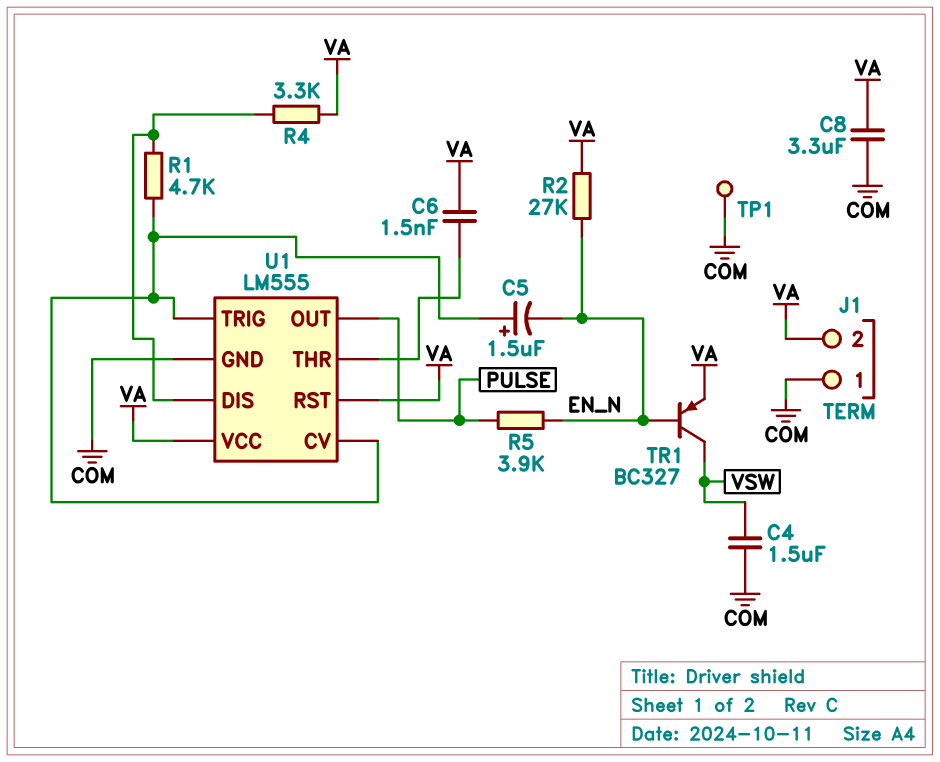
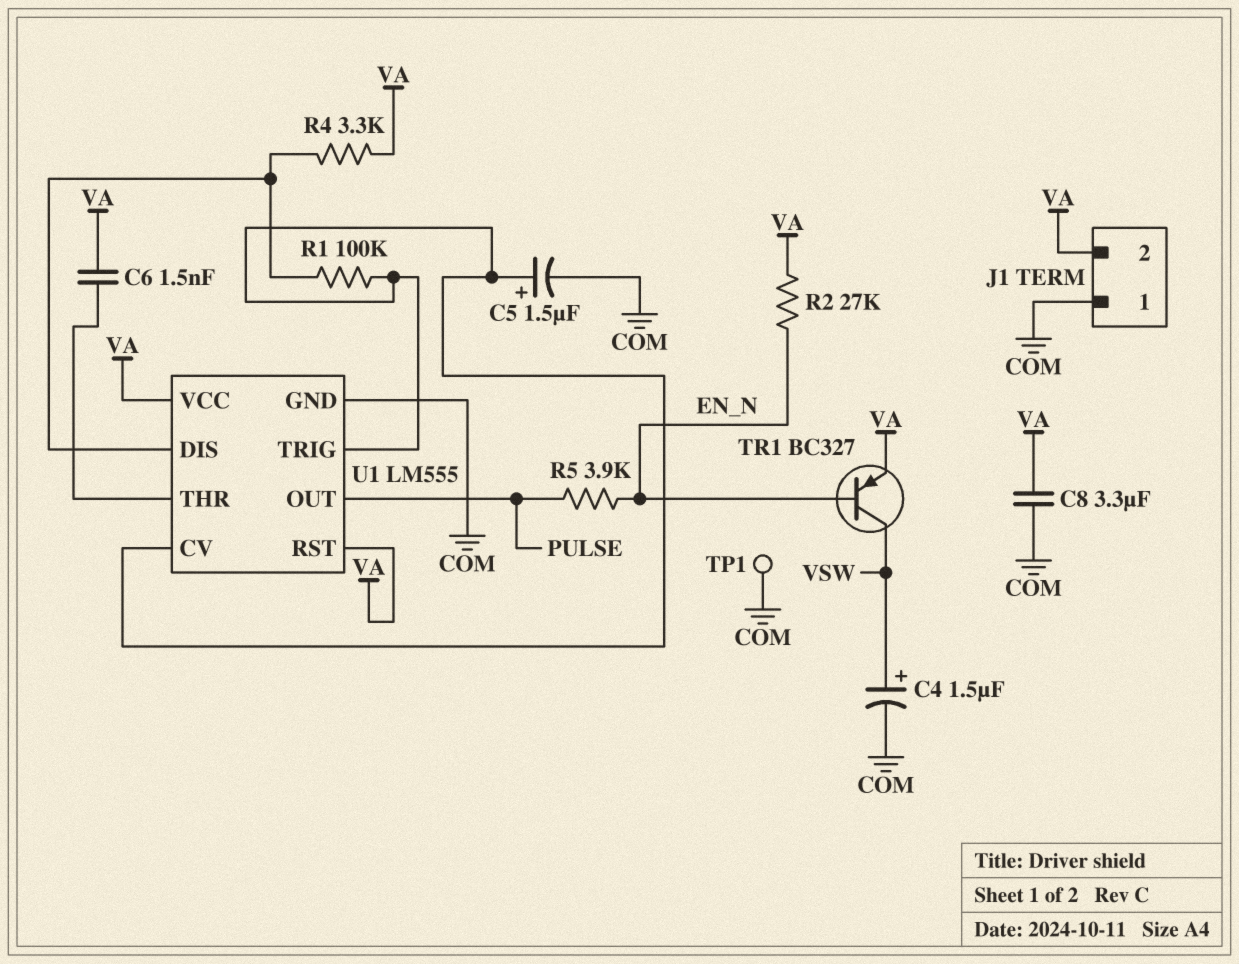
C4: 1.5uF (COM, VSW) -> 1.5uF (plus VSW, minus COM)
C5: 1.5uF (plus U1/CV, minus EN_N) -> 1.5uF (plus U1/CV, minus COM)
R1: 4.7k (U1/CV, U1/DIS) -> 100k (U1/CV, U1/DIS)

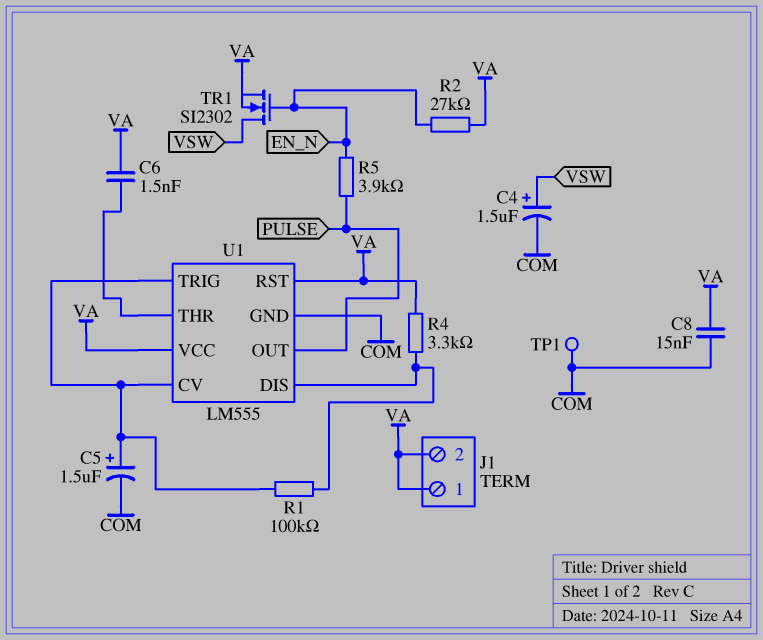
C8: 3.3uF (COM, VA) -> 15nF (COM, VA)
J1 pin 1: COM -> VA
TR1: PNP BC327 (B EN_N, C VSW, E VA) -> NMOS SI2302 (G EN_N, D VSW, S VA)

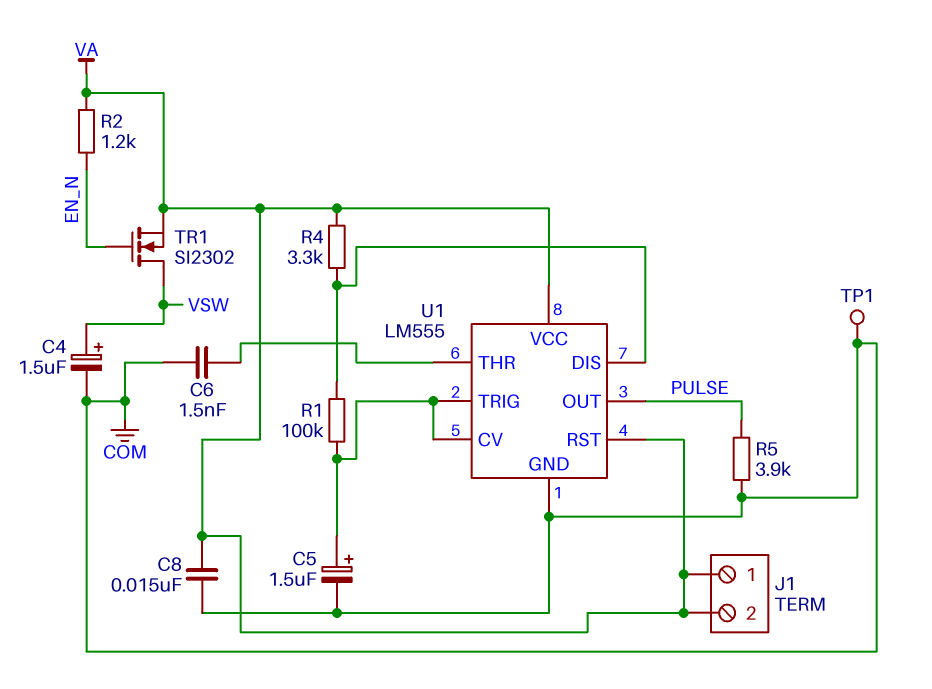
C6: 1.5nF (U1/THR, VA) -> 1.5nF (COM, U1/THR)
R2: 27k (EN_N, VA) -> 1.2k (EN_N, VA)
R5: 3.9k (EN_N, PULSE) -> 3.9k (COM, PULSE)

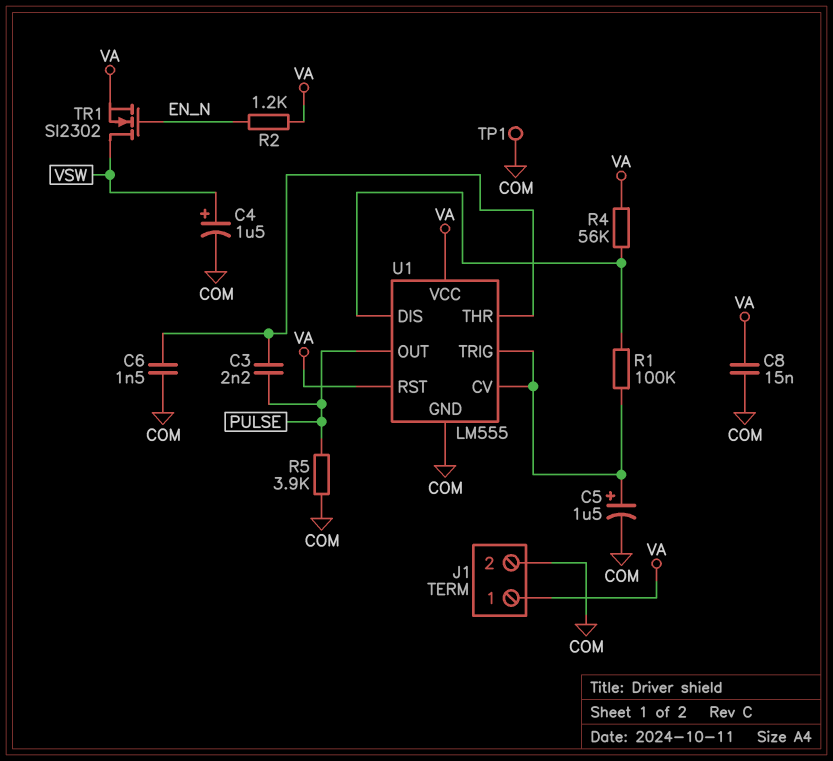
C3: none -> 2.2nF (PULSE, U1/THR)
J1 pin 2: VA -> COM
R4: 3.3k (U1/DIS, VA) -> 56k (U1/DIS, VA)

